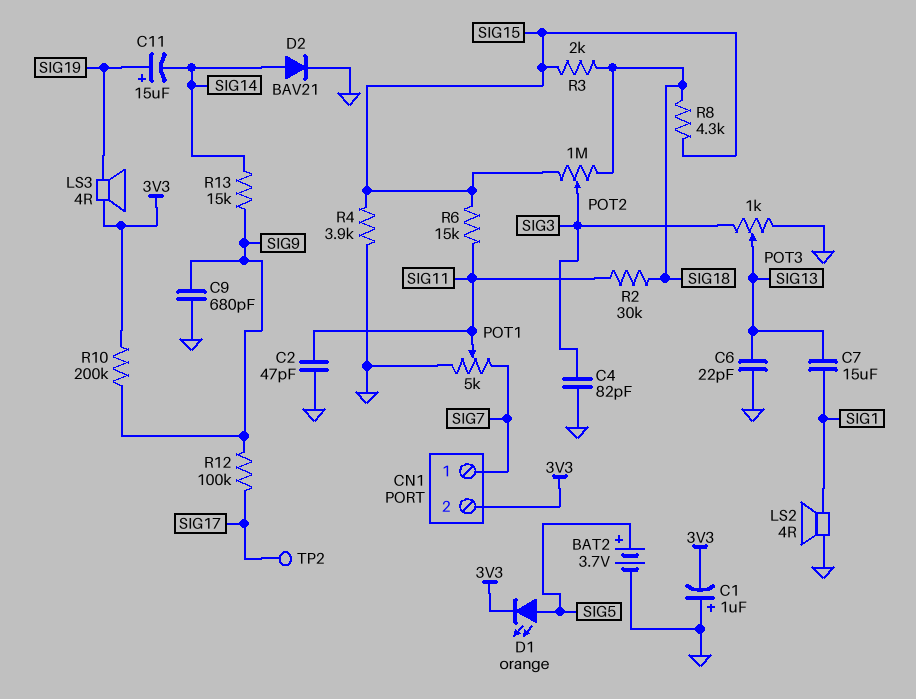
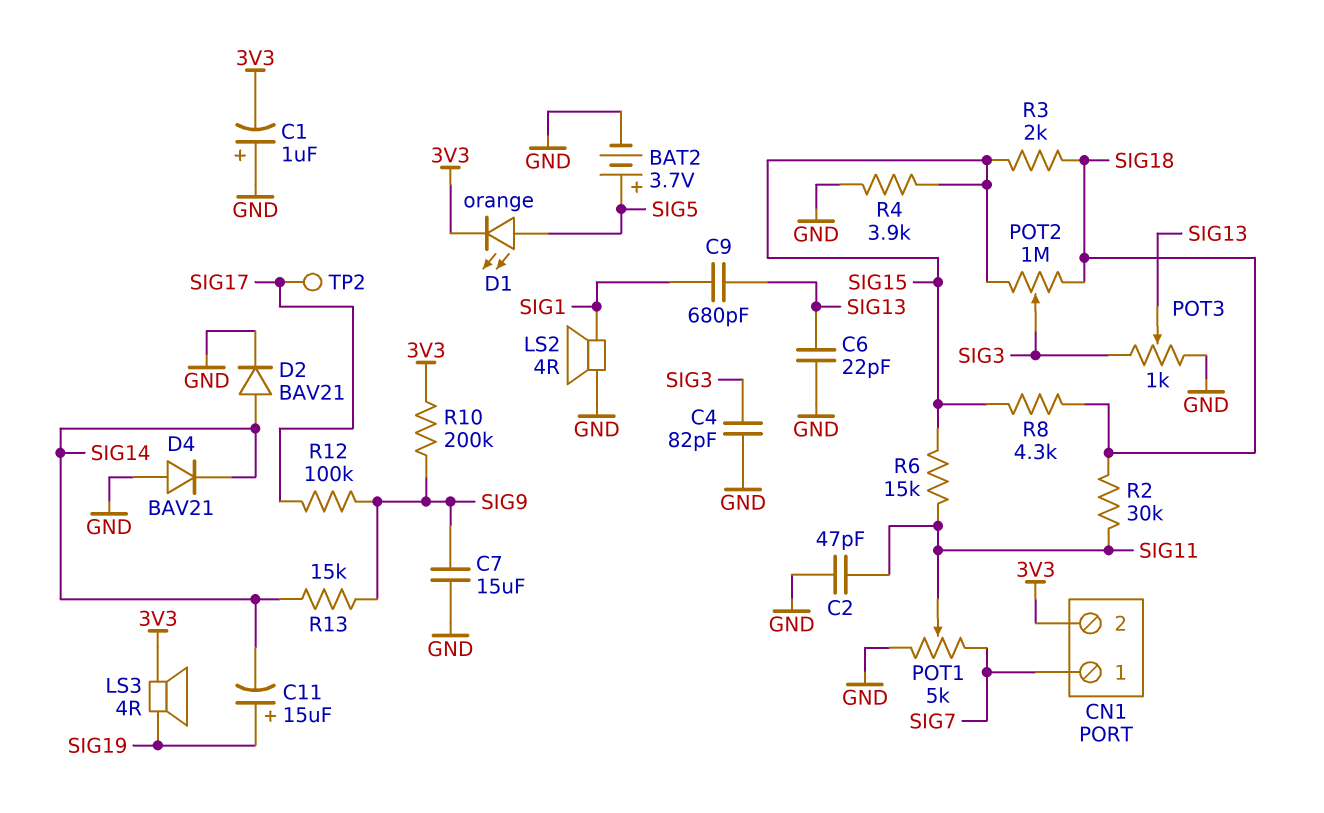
C7: 15uF (SIG1, SIG13) -> 15uF (GND, SIG9)
C9: 680pF (GND, SIG9) -> 680pF (SIG1, SIG13)
D4: none -> diode BAV21 (A GND, K SIG14)

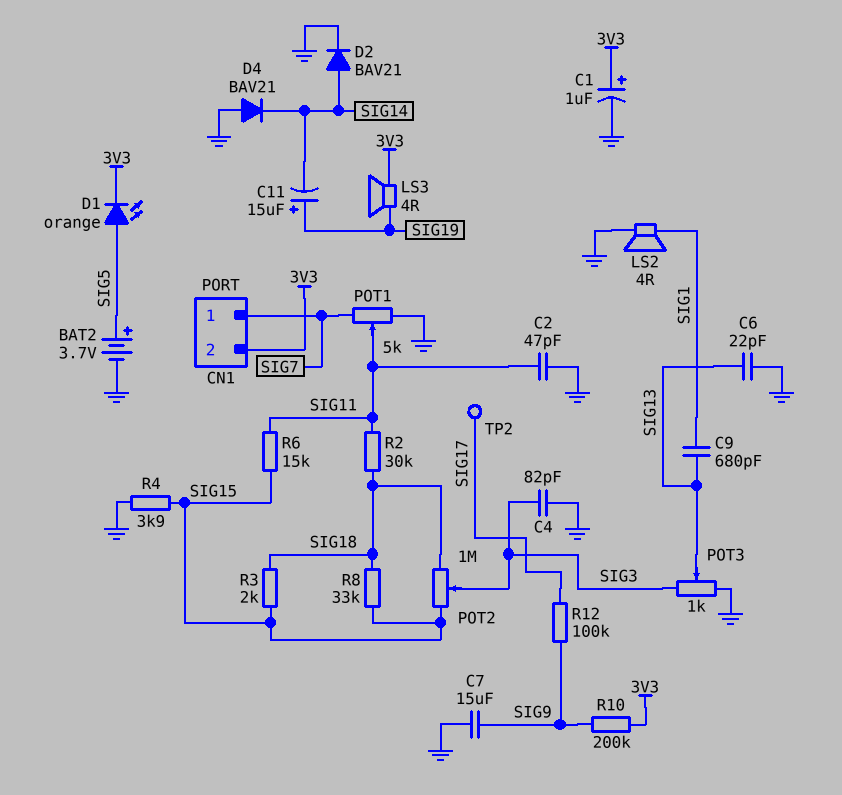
C1: 1uF (plus GND, minus 3V3) -> 1uF (plus 3V3, minus GND)
R8: 4.3k (SIG15, SIG18) -> 33k (SIG15, SIG18)
R13: 15k (SIG9, SIG14) -> none

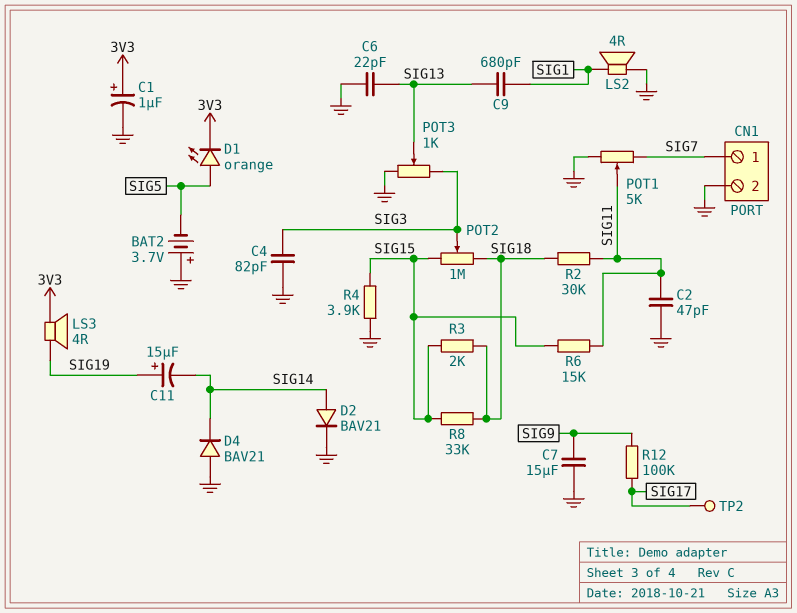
BAT2: 3.7V (plus SIG5, minus GND) -> 3.7V (plus GND, minus SIG5)
CN1 pin 2: 3V3 -> GND
R10: 200k (3V3, SIG9) -> none

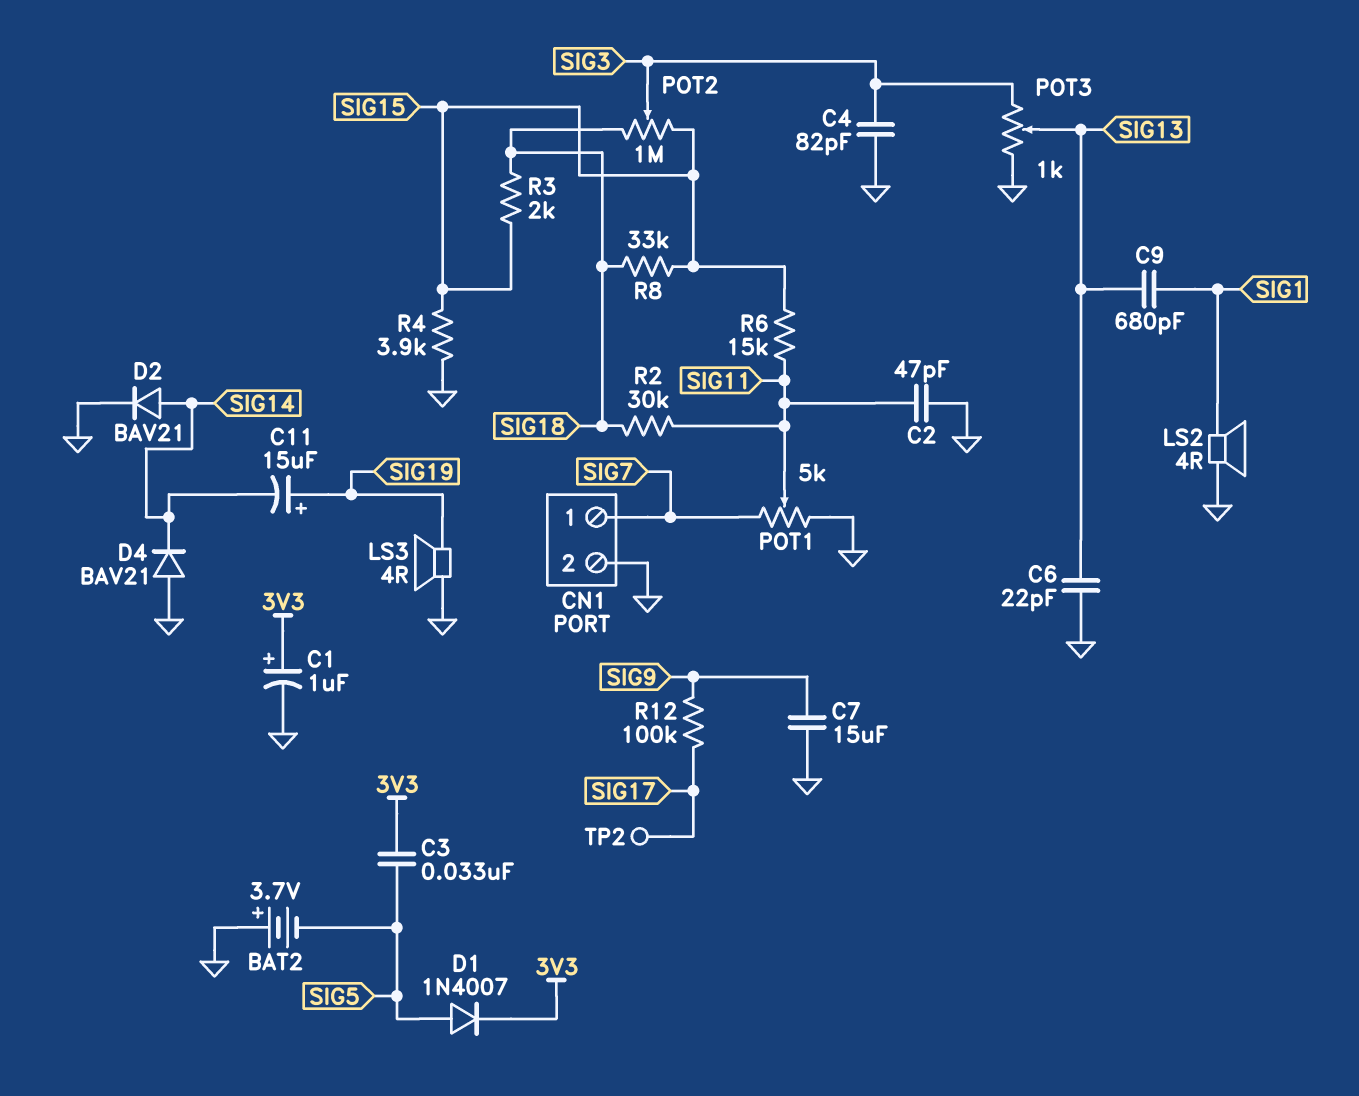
C3: none -> 33nF (3V3, SIG5)
D1: LED orange (A SIG5, K 3V3) -> diode 1N4007 (A SIG5, K 3V3)
LS3: speaker 4R (3V3, SIG19) -> speaker 4R (GND, SIG19)

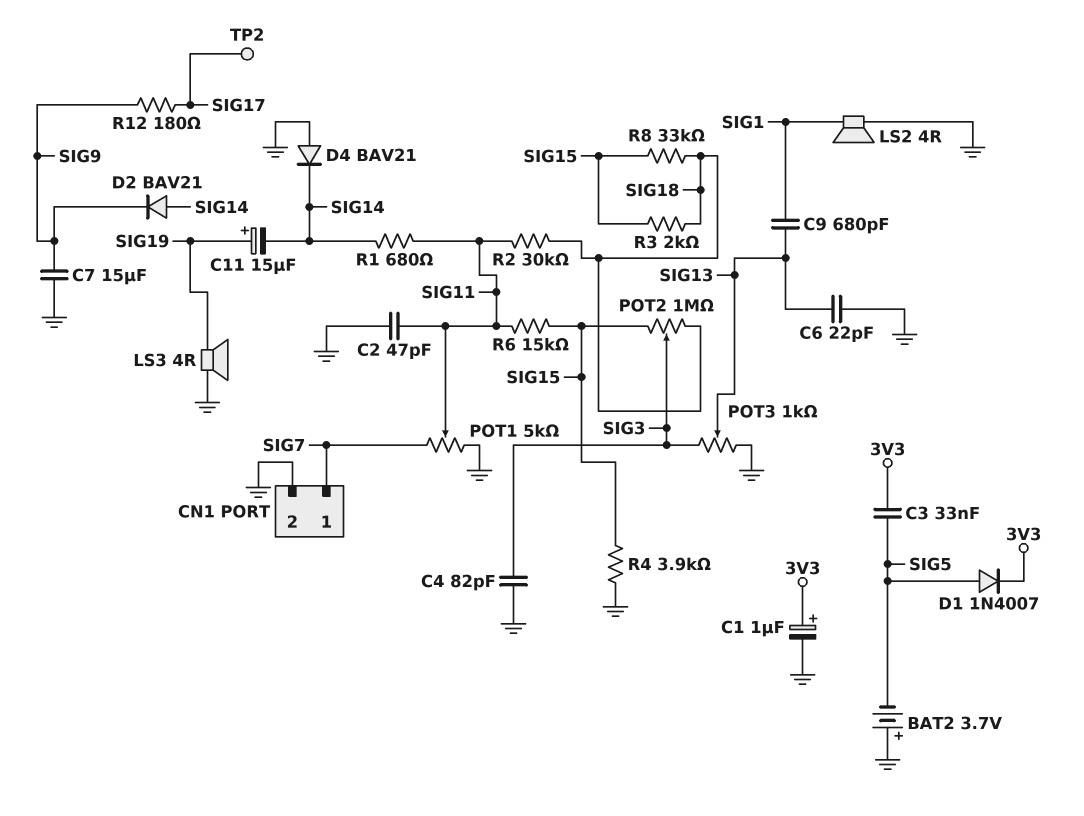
D2: diode BAV21 (A SIG14, K GND) -> diode BAV21 (A SIG14, K SIG9)
R1: none -> 680 (SIG11, SIG14)
R12: 100k (SIG9, SIG17) -> 180 (SIG9, SIG17)

